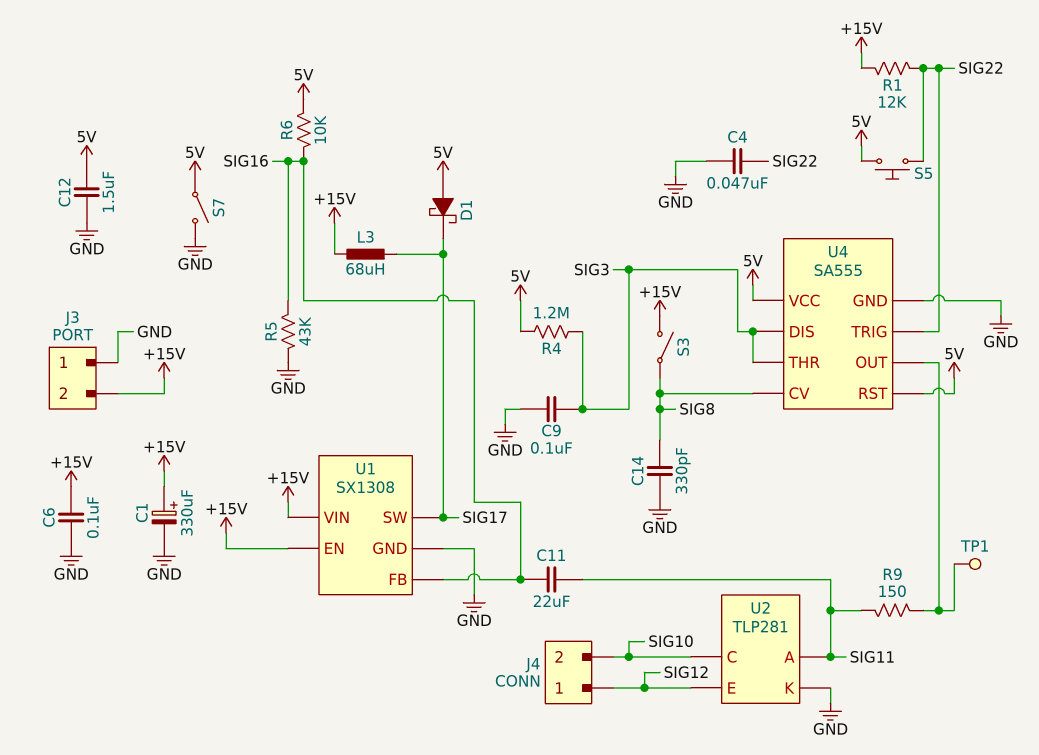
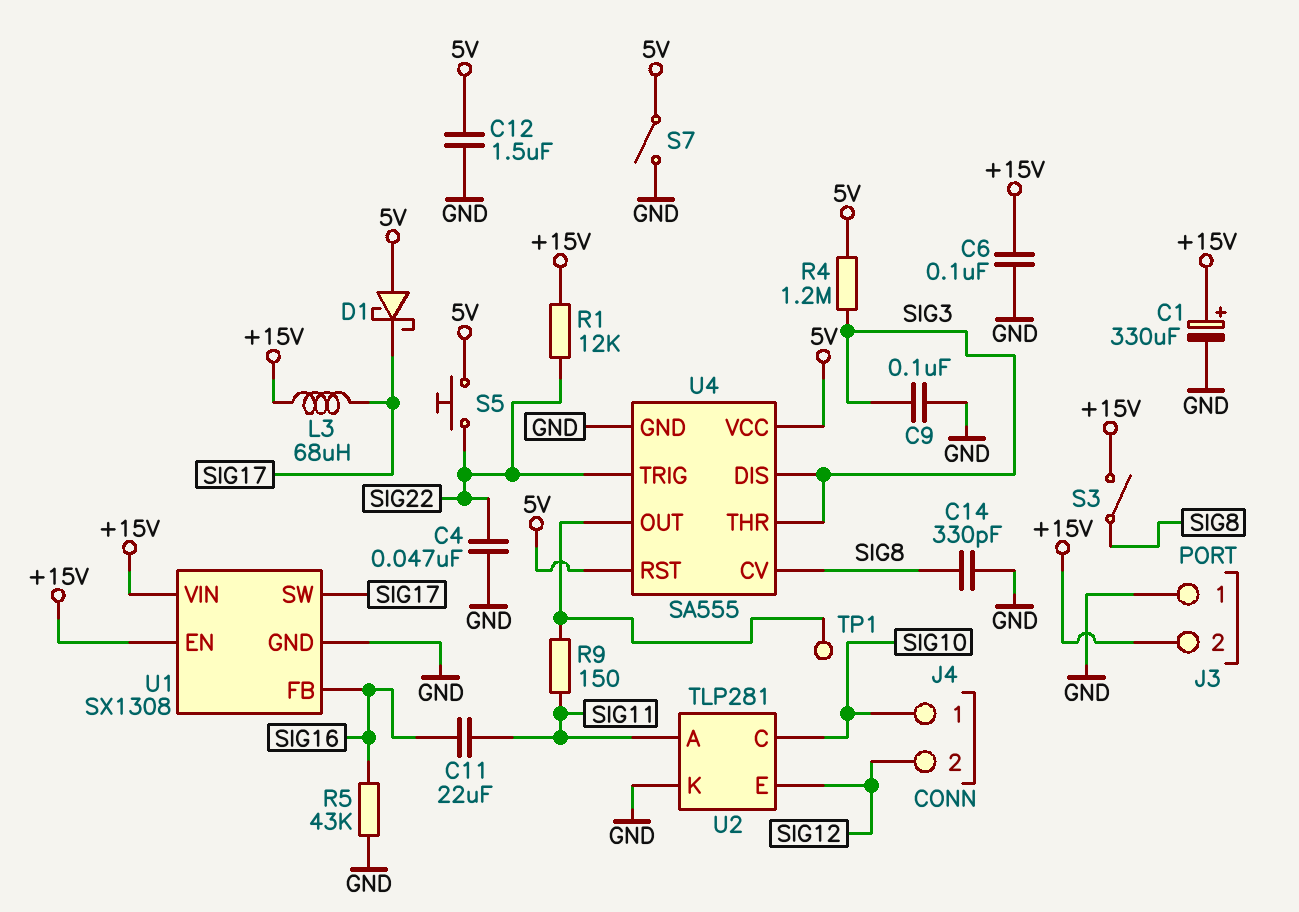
J4 pin 1: SIG12 -> SIG10
J4 pin 2: SIG10 -> SIG12
R6: 10k (5V, SIG16) -> none

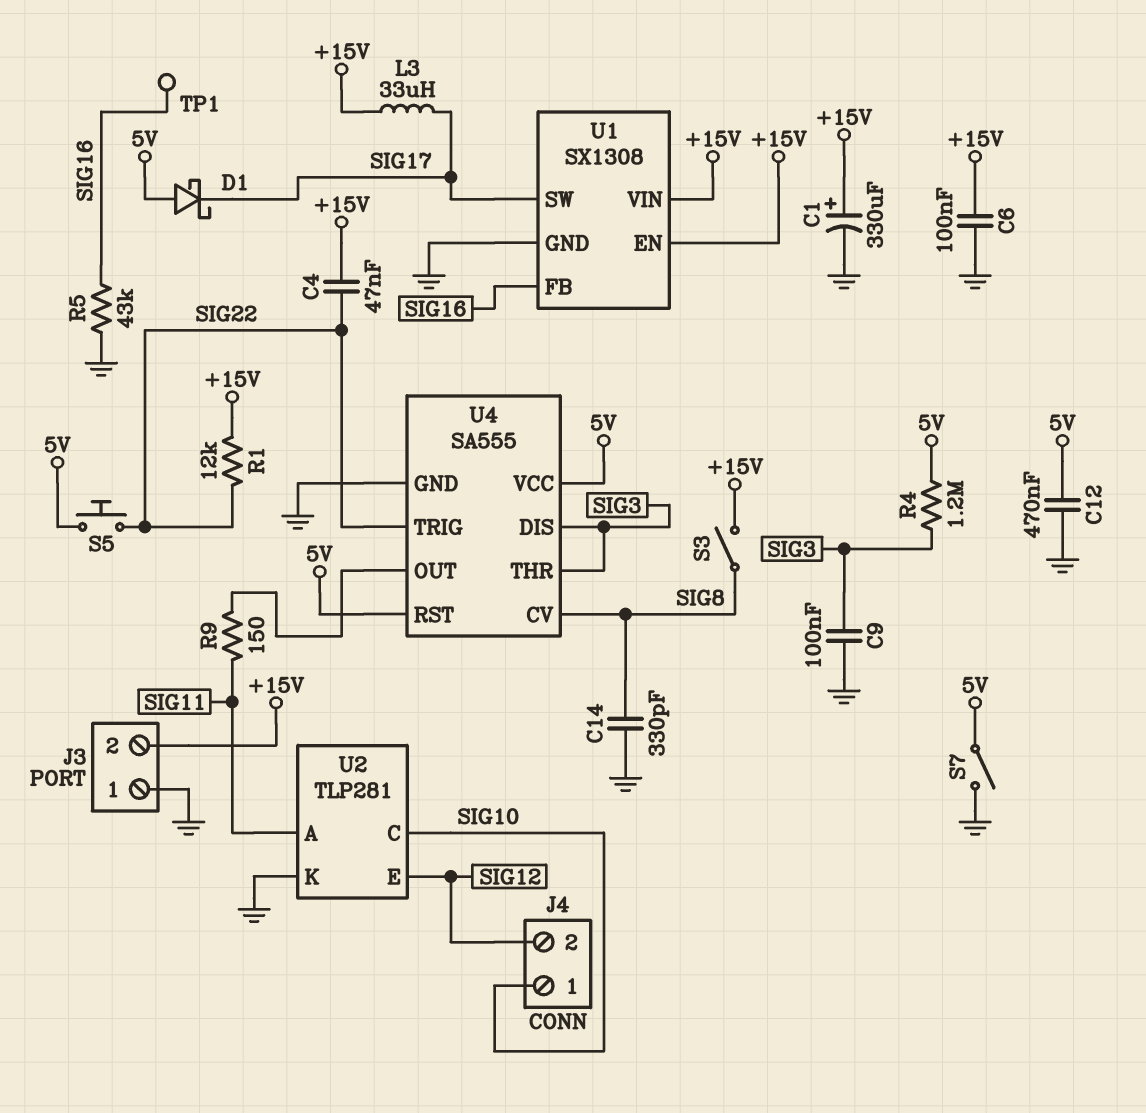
C4: 47nF (GND, SIG22) -> 47nF (+15V, SIG22)
C11: 22uF (SIG11, SIG16) -> none
C12: 1.5uF (5V, GND) -> 470nF (5V, GND)
L3: 68uH (+15V, SIG17) -> 33uH (+15V, SIG17)
TP1: test point (U4/OUT) -> test point (SIG16)

